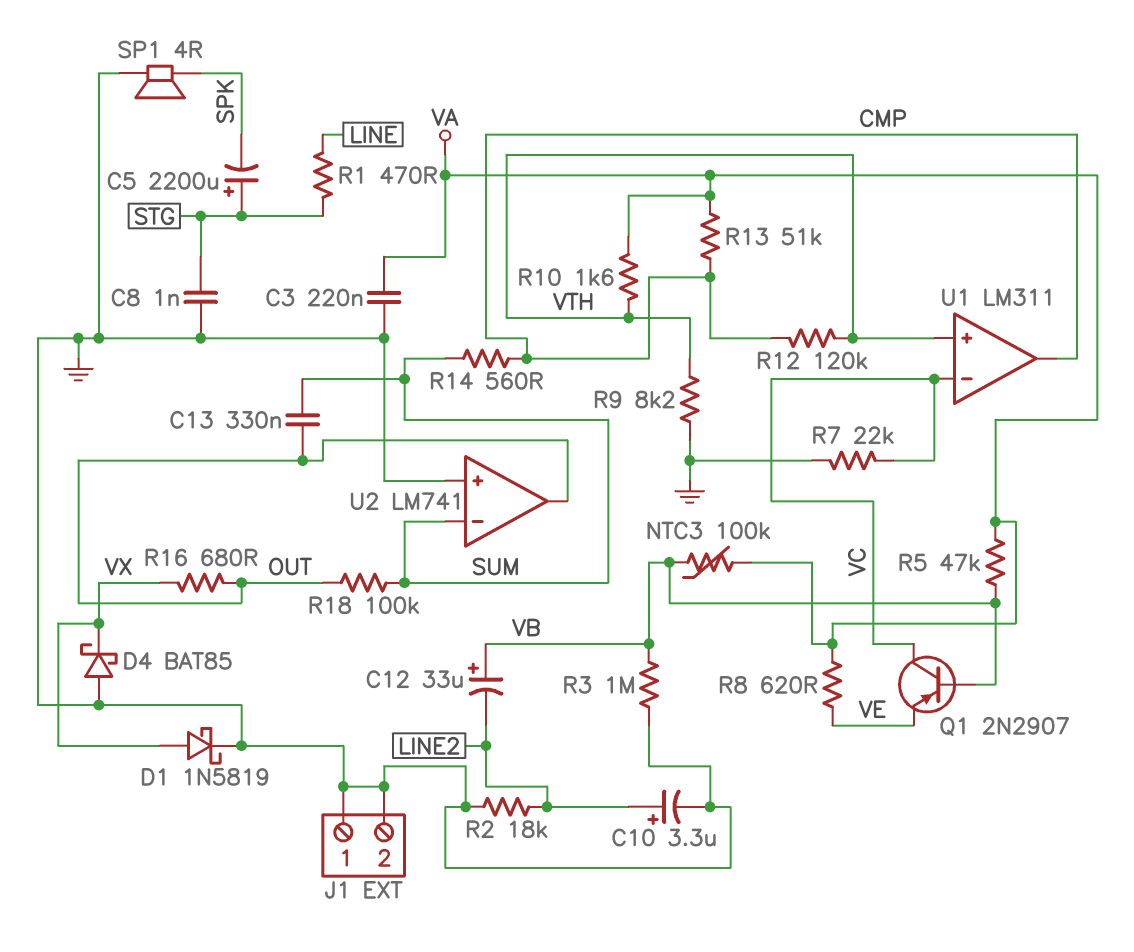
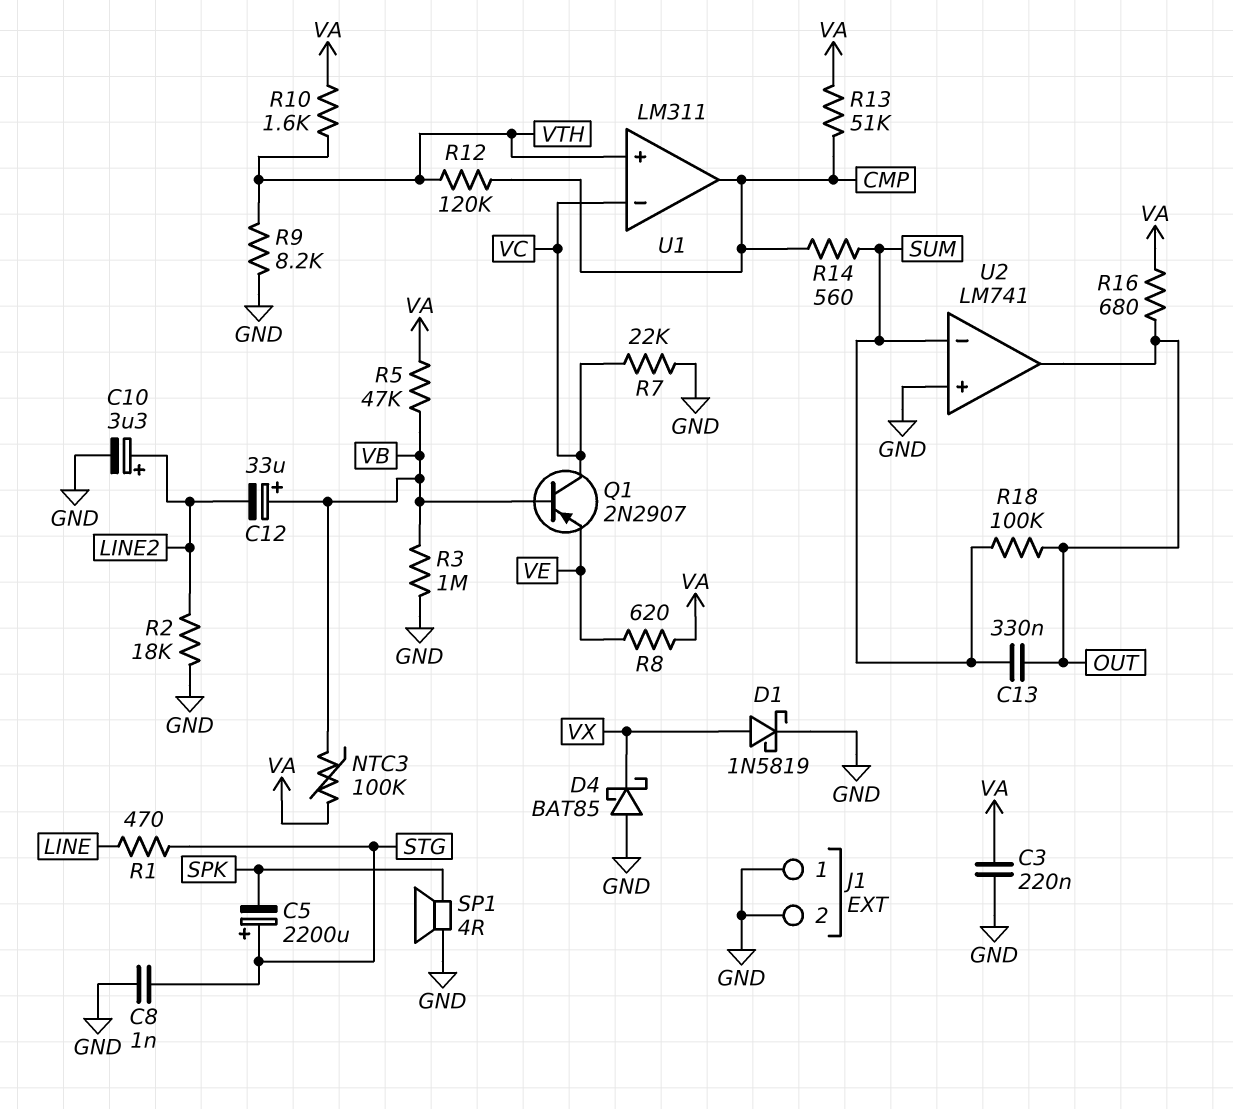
R16: 680 (OUT, VX) -> 680 (OUT, VA)

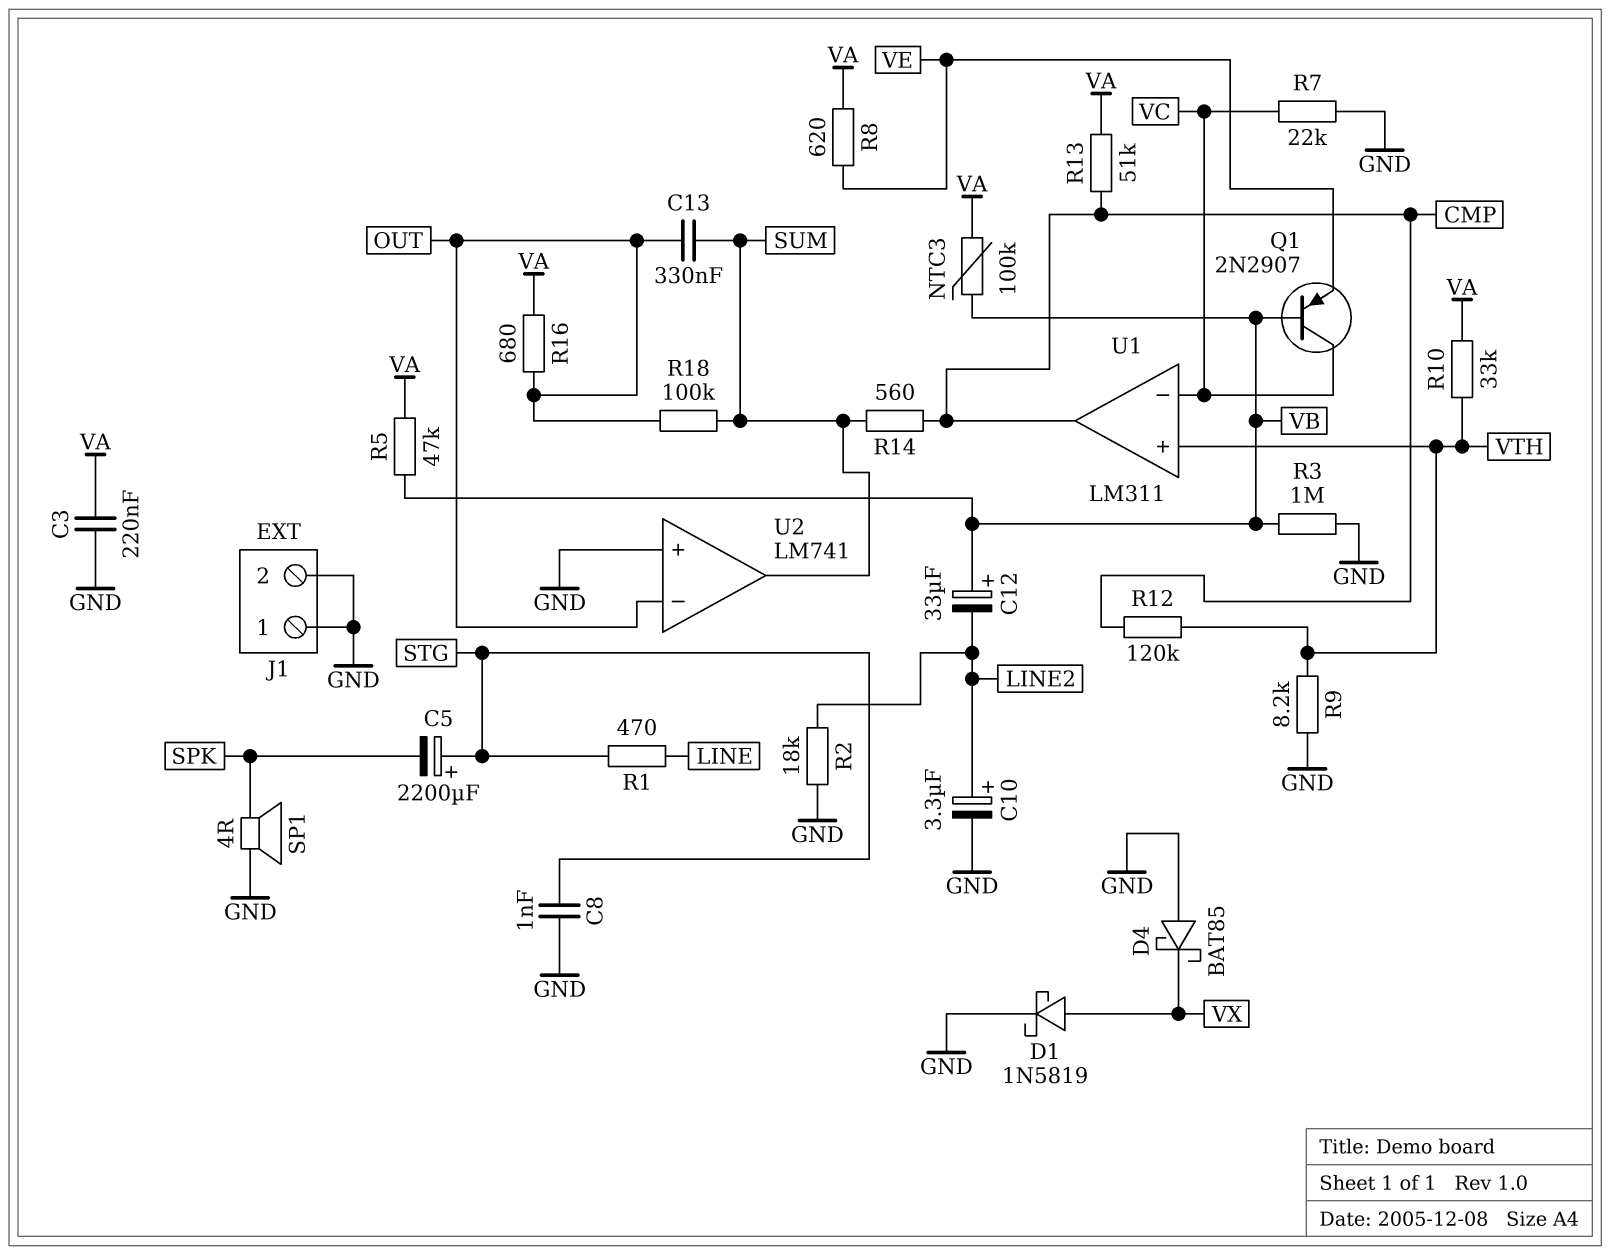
R10: 1.6k (VA, VTH) -> 33k (VA, VTH)
U2 pin in-: SUM -> OUT
U2 pin out: OUT -> SUM

